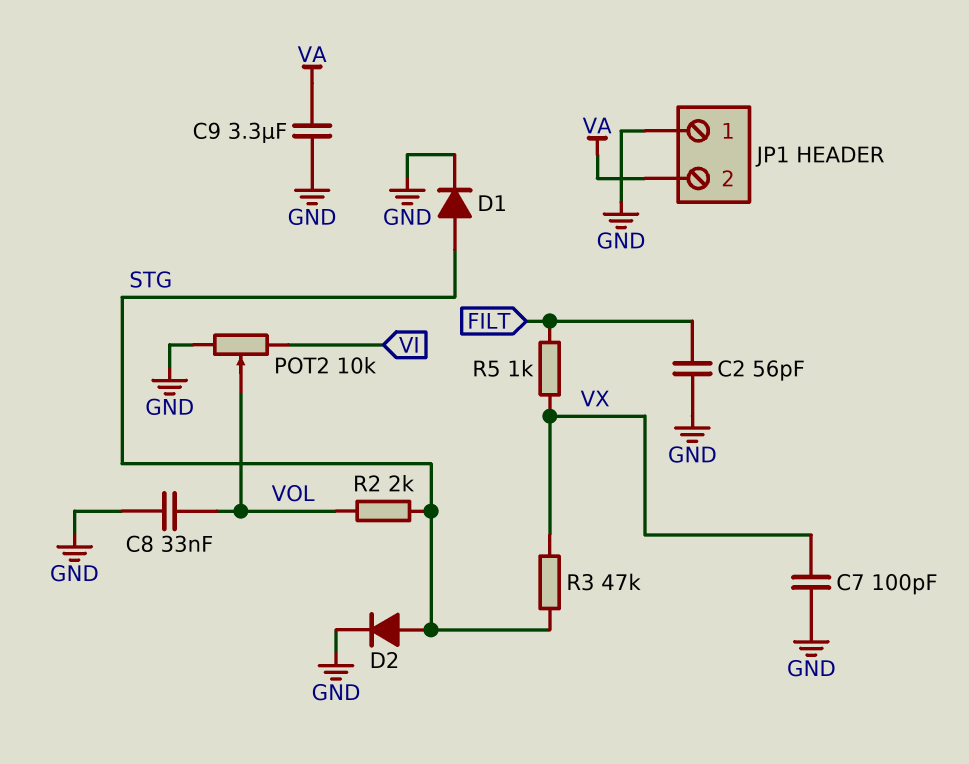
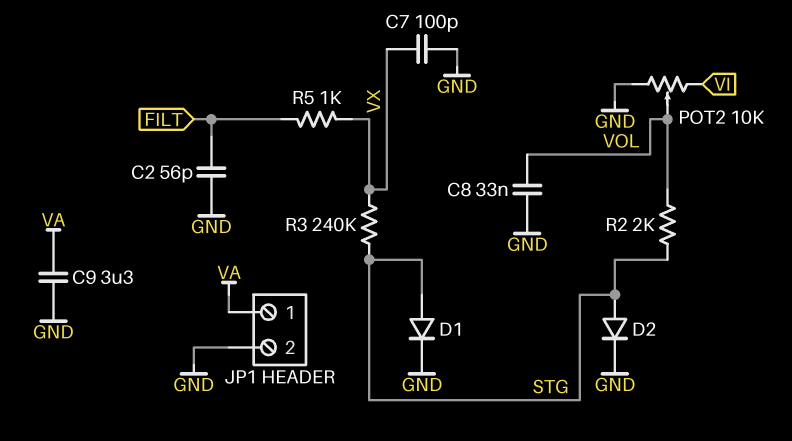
JP1 pin 1: GND -> VA
JP1 pin 2: VA -> GND
R3: 47k (STG, VX) -> 240k (STG, VX)

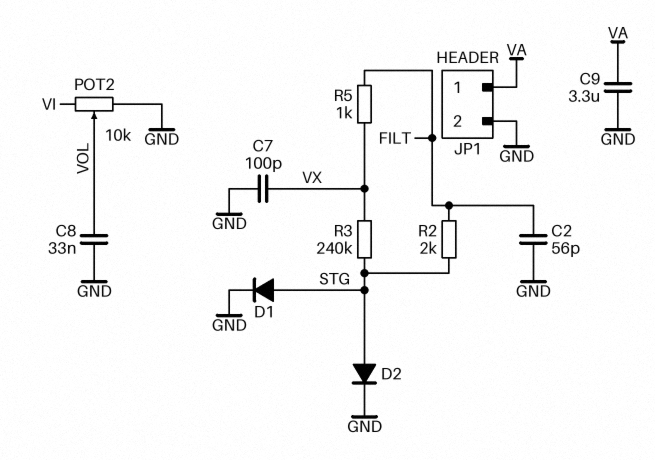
R2: 2k (STG, VOL) -> 2k (FILT, STG)

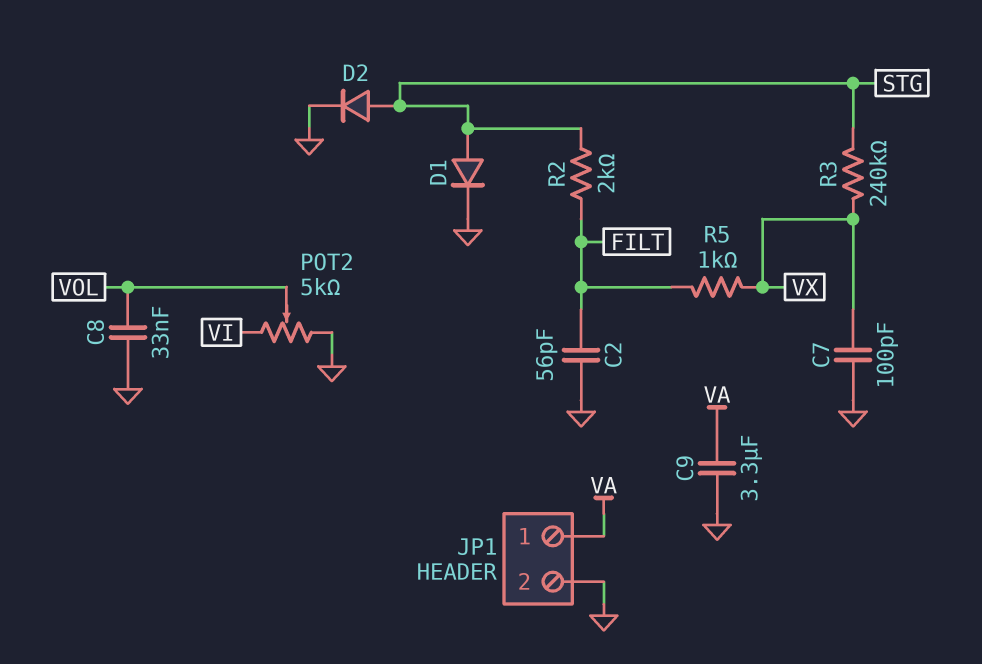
POT2: 10k (GND, VI, wiper VOL) -> 5k (GND, VI, wiper VOL)

